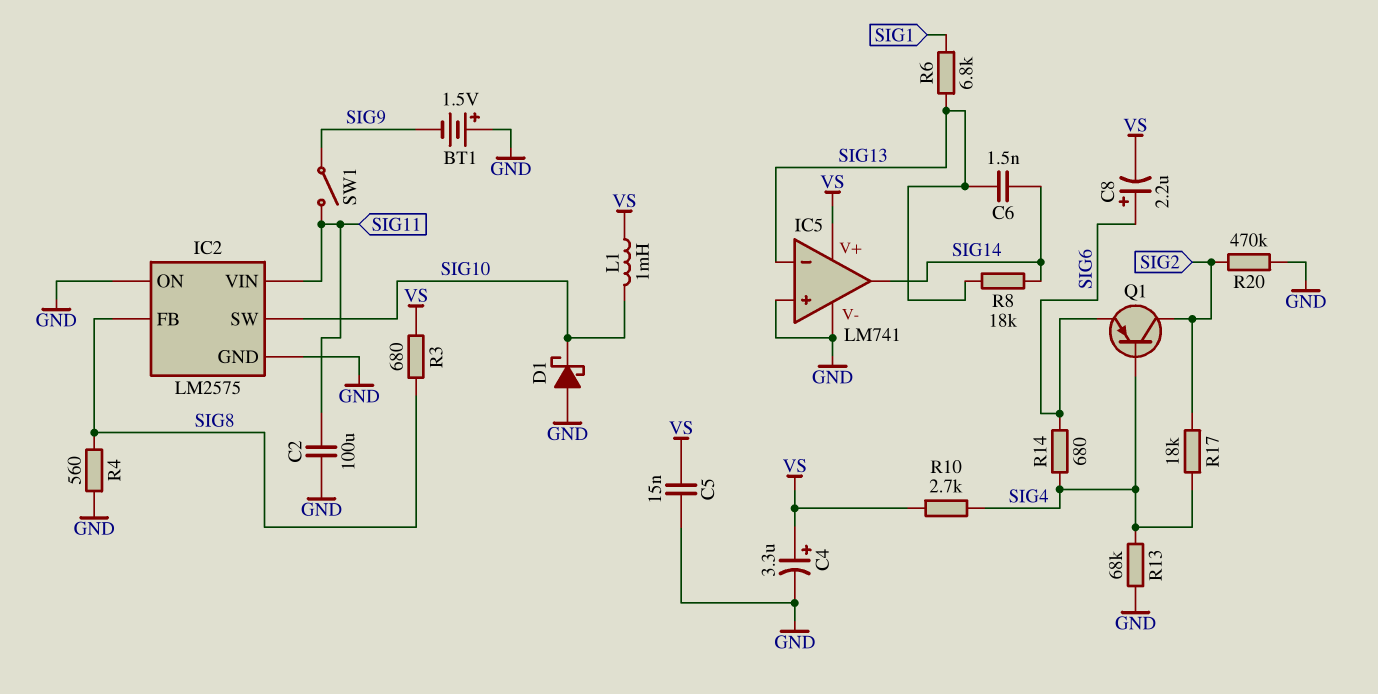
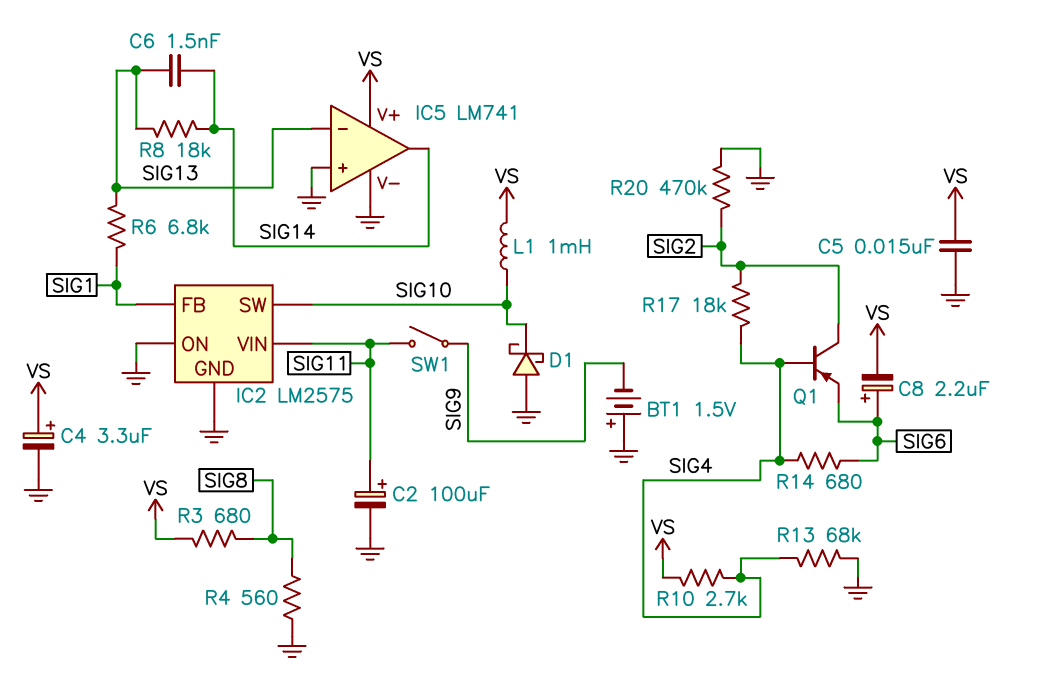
C2: 100uF (GND, SIG11) -> 100uF (plus SIG11, minus GND)
IC2 pin FB: SIG8 -> SIG1

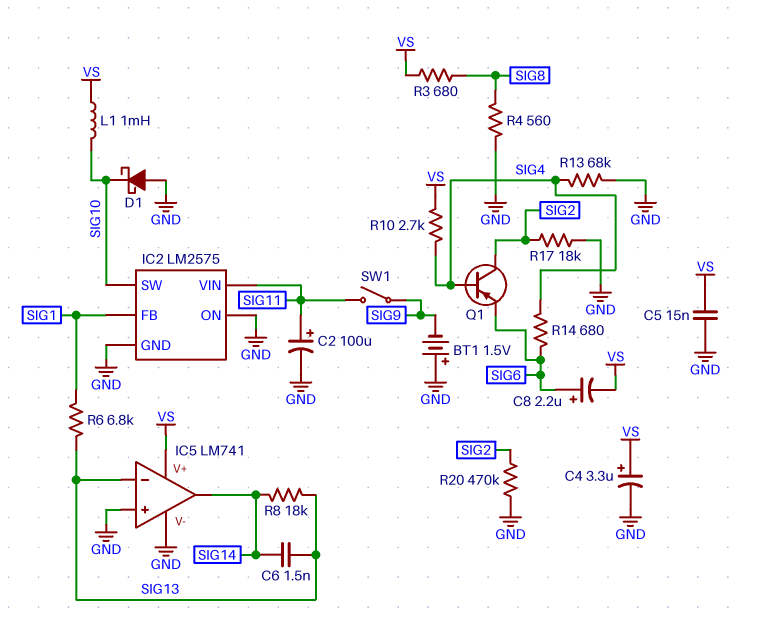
R17: 18k (SIG2, SIG4) -> 18k (GND, SIG2)

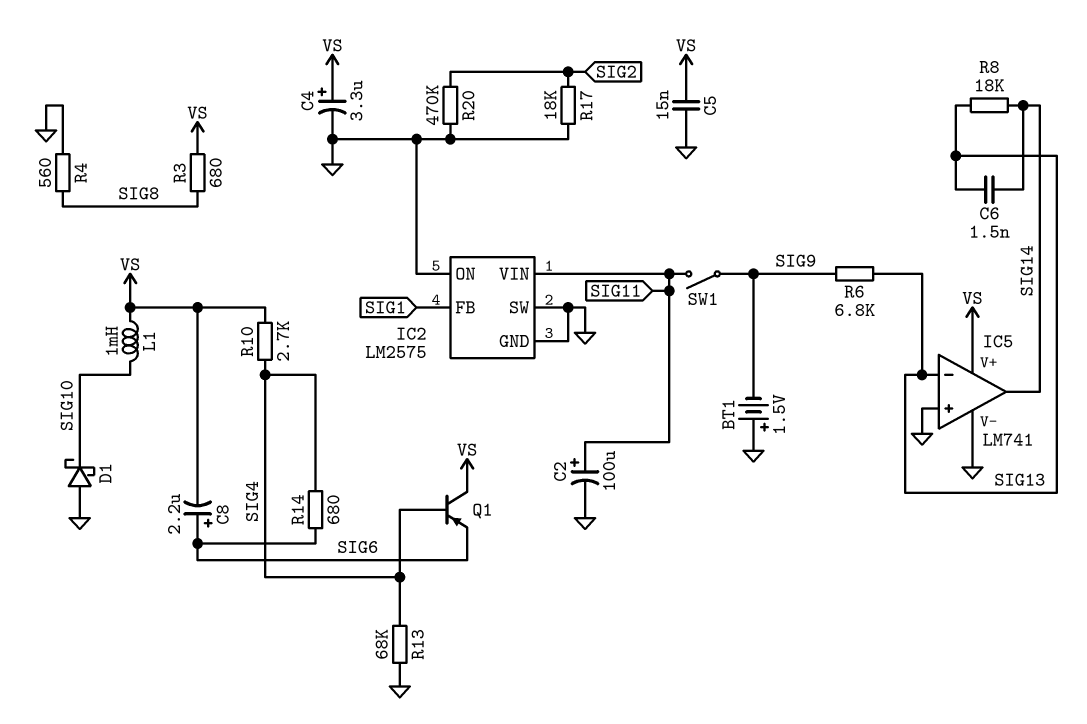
IC2 pin SW: SIG10 -> GND
Q1: PNP (B SIG4, C SIG2, E SIG6) -> PNP (B SIG4, C VS, E SIG6)
R6: 6.8k (SIG1, SIG13) -> 6.8k (SIG9, SIG13)

